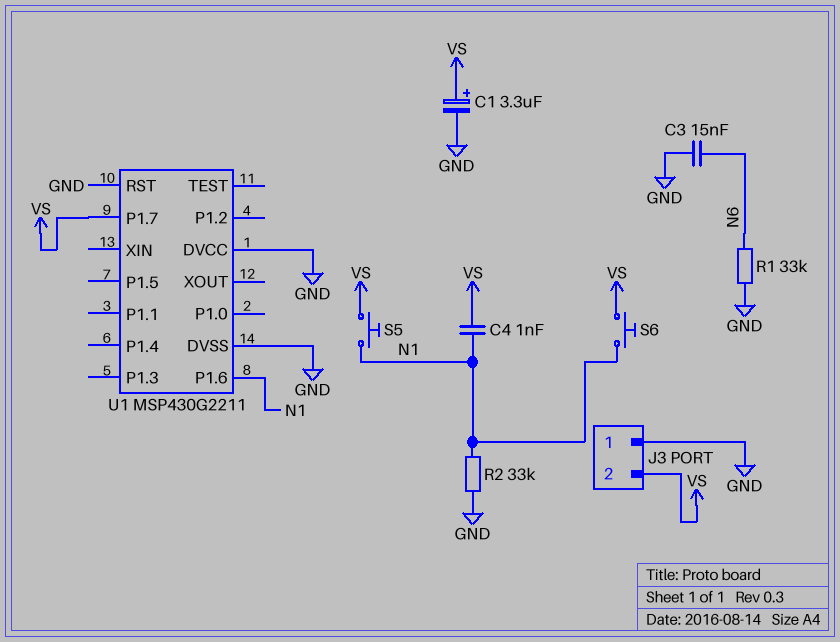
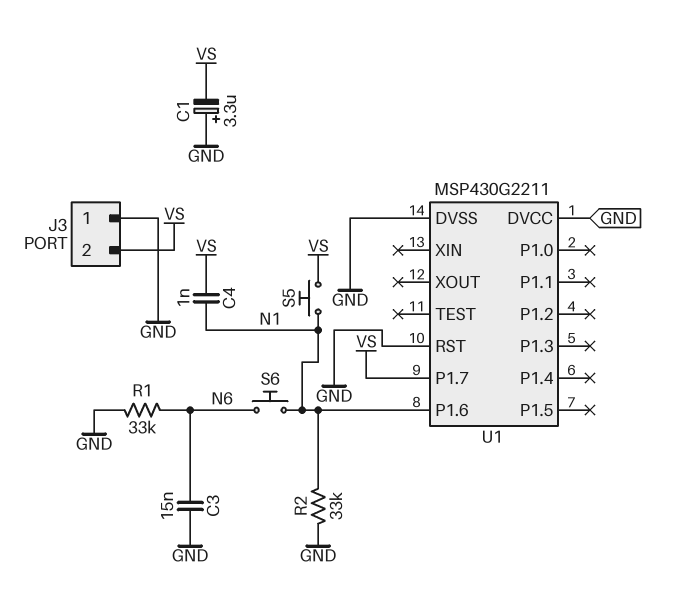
C1: 3.3uF (plus VS, minus GND) -> 3.3uF (plus GND, minus VS)
S6: button (N1, VS) -> button (N1, N6)

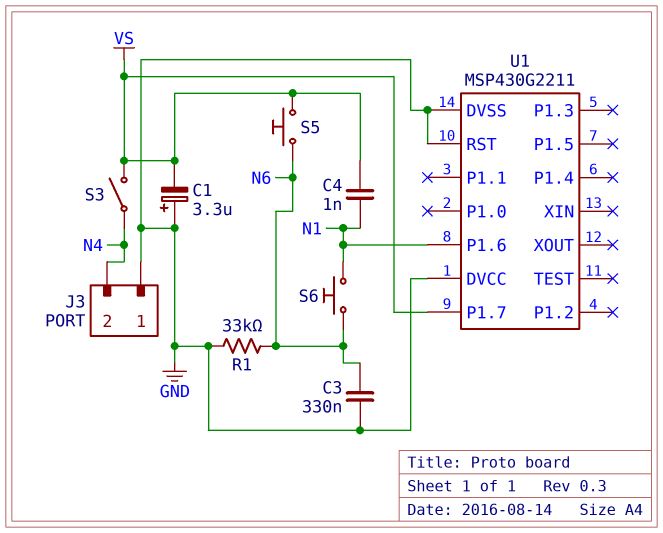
C3: 15nF (GND, N6) -> 330nF (GND, N6)
J3 pin 2: VS -> N4
R2: 33k (GND, N1) -> none
S3: none -> switch (N4, VS)
S5: button (N1, VS) -> button (N6, VS)

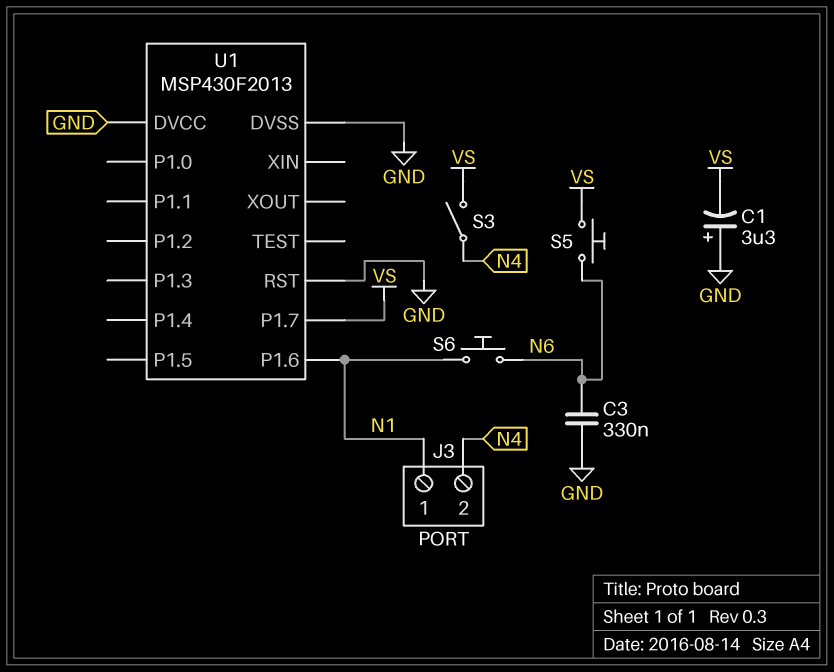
C4: 1nF (N1, VS) -> none
J3 pin 1: GND -> N1
R1: 33k (GND, N6) -> none
U1: MSP430G2211 -> MSP430F2013

